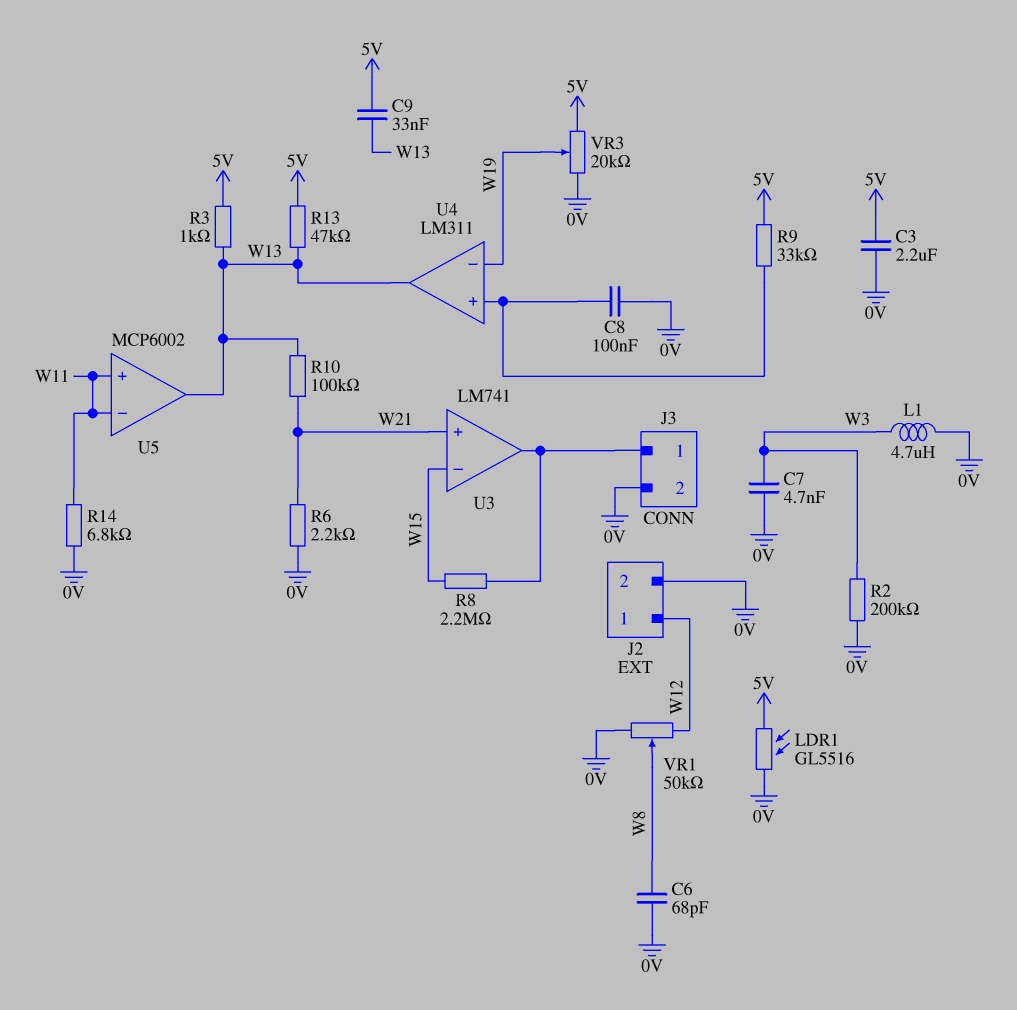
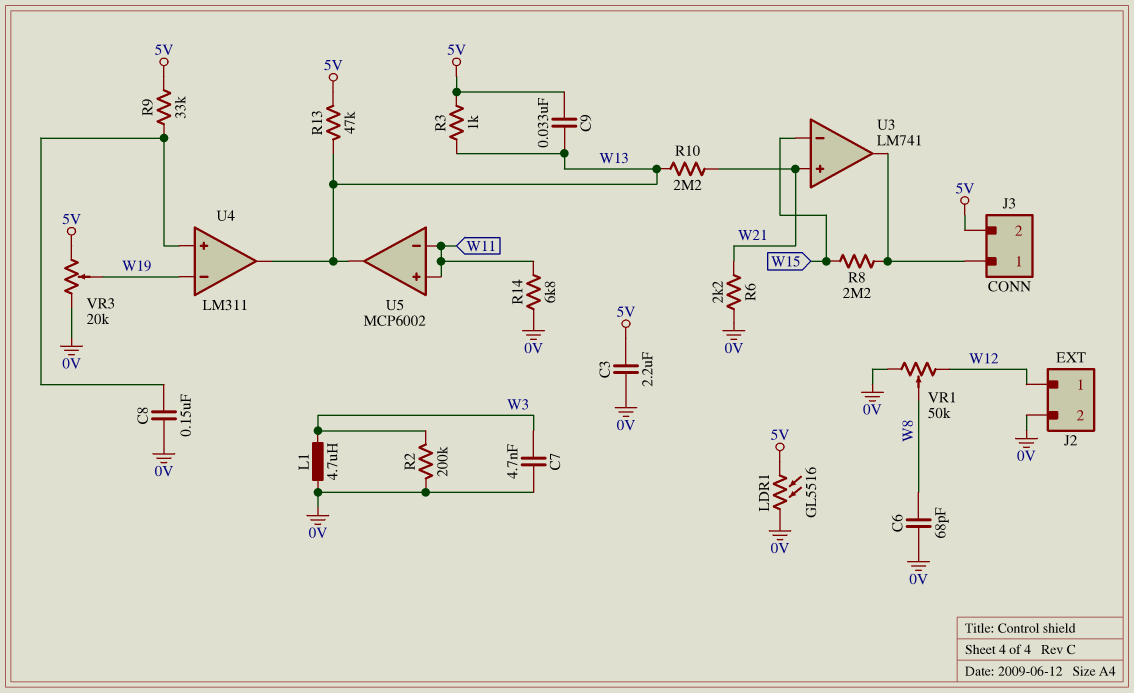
C8: 100nF (0V, U4/in+) -> 150nF (0V, U4/in+)
J3 pin 2: 0V -> 5V
R10: 100k (W13, W21) -> 2.2M (W13, W21)

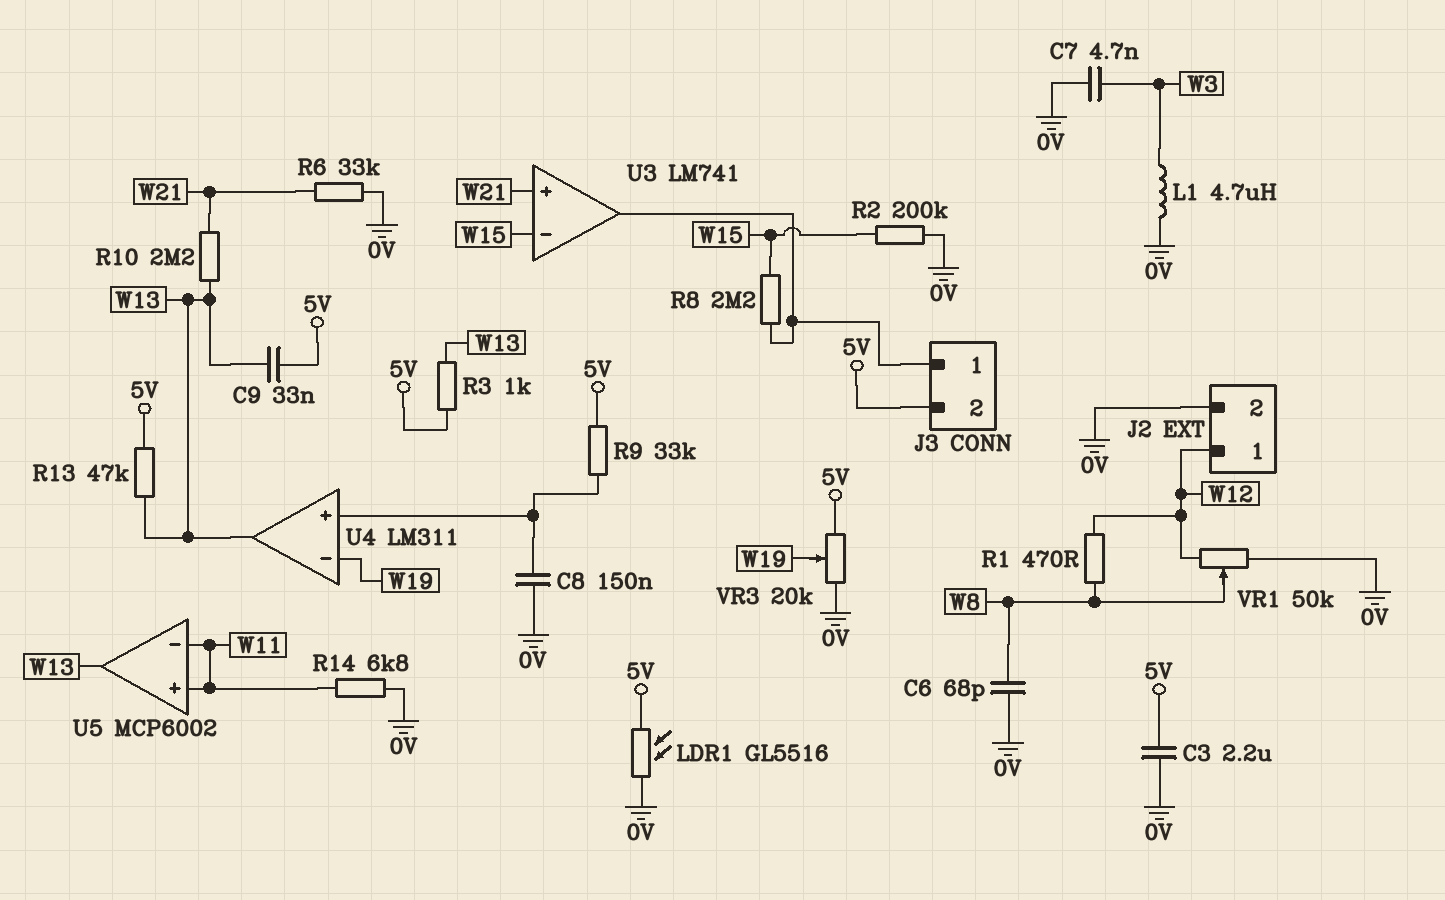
R1: none -> 470 (W8, W12)
R2: 200k (0V, W3) -> 200k (0V, W15)
R6: 2.2k (0V, W21) -> 33k (0V, W21)

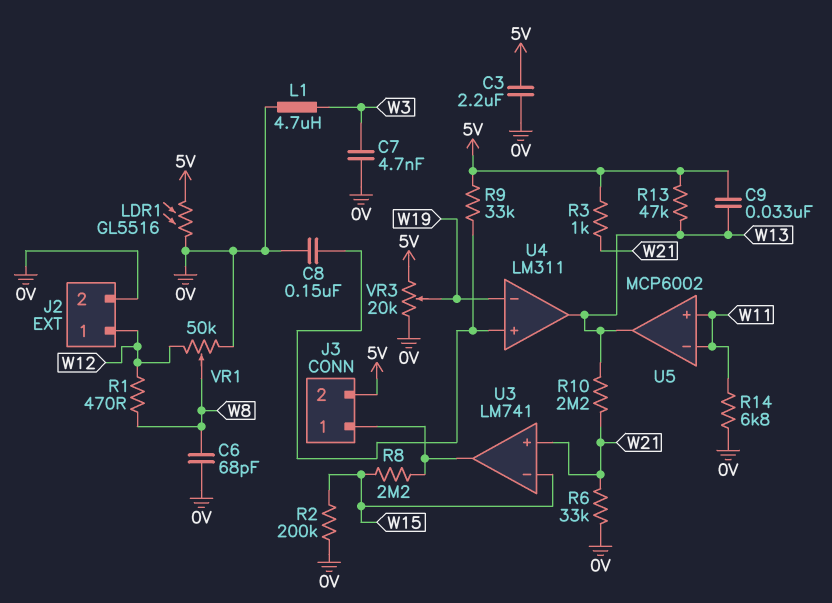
R3: 1k (5V, W13) -> 1k (5V, W21)

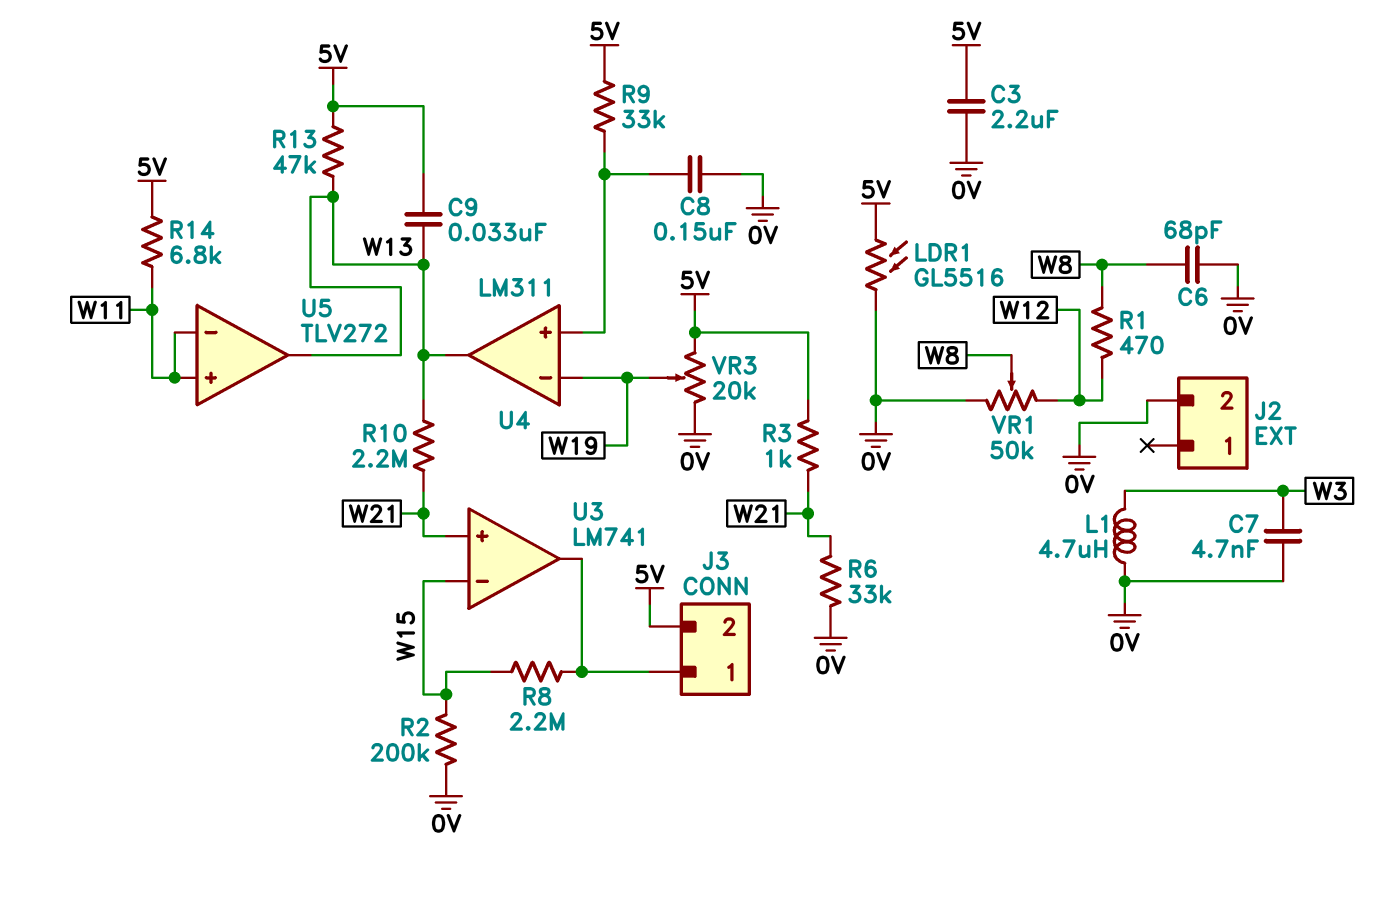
J2 pin 1: W12 -> none
R14: 6.8k (0V, W11) -> 6.8k (5V, W11)
U5: MCP6002 -> TLV272

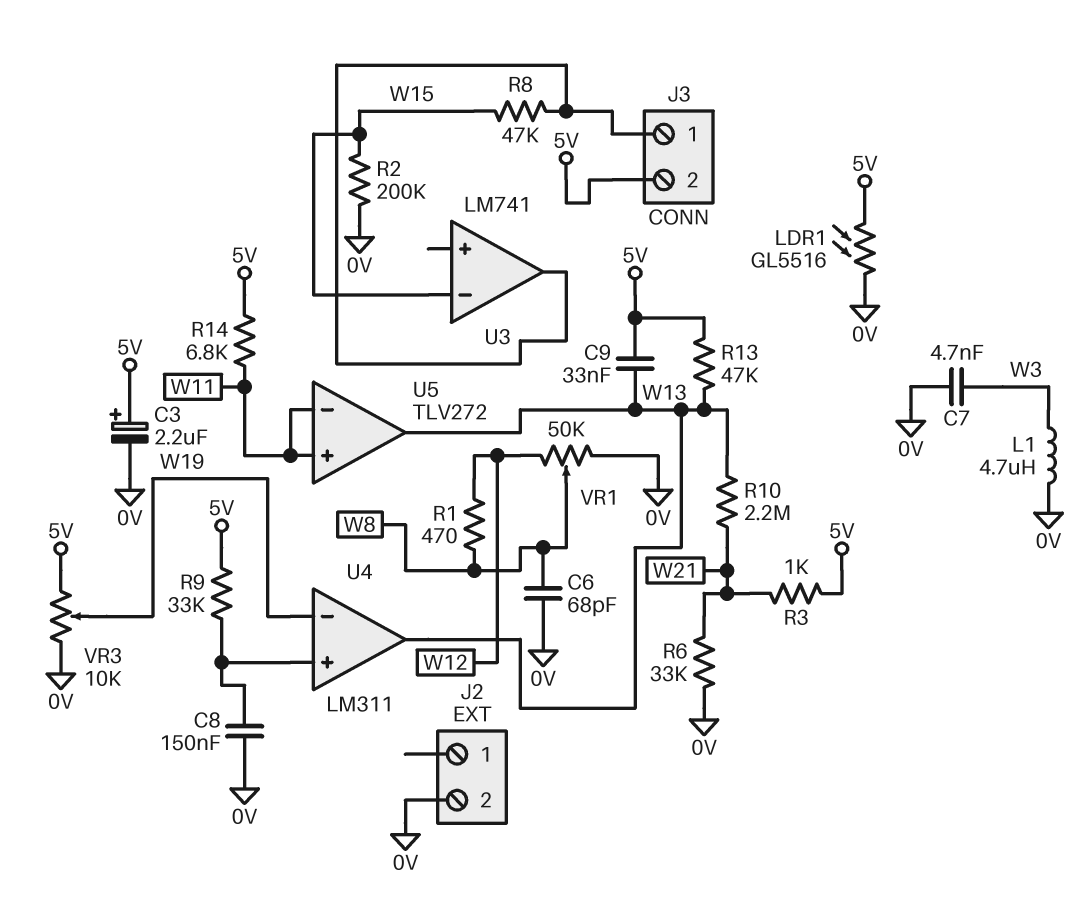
C3: 2.2uF (0V, 5V) -> 2.2uF (plus 5V, minus 0V)
R8: 2.2M (J3/1, W15) -> 47k (J3/1, W15)
U3 pin in+: W21 -> none
VR3: 20k (0V, 5V, wiper W19) -> 10k (0V, 5V, wiper W19)

